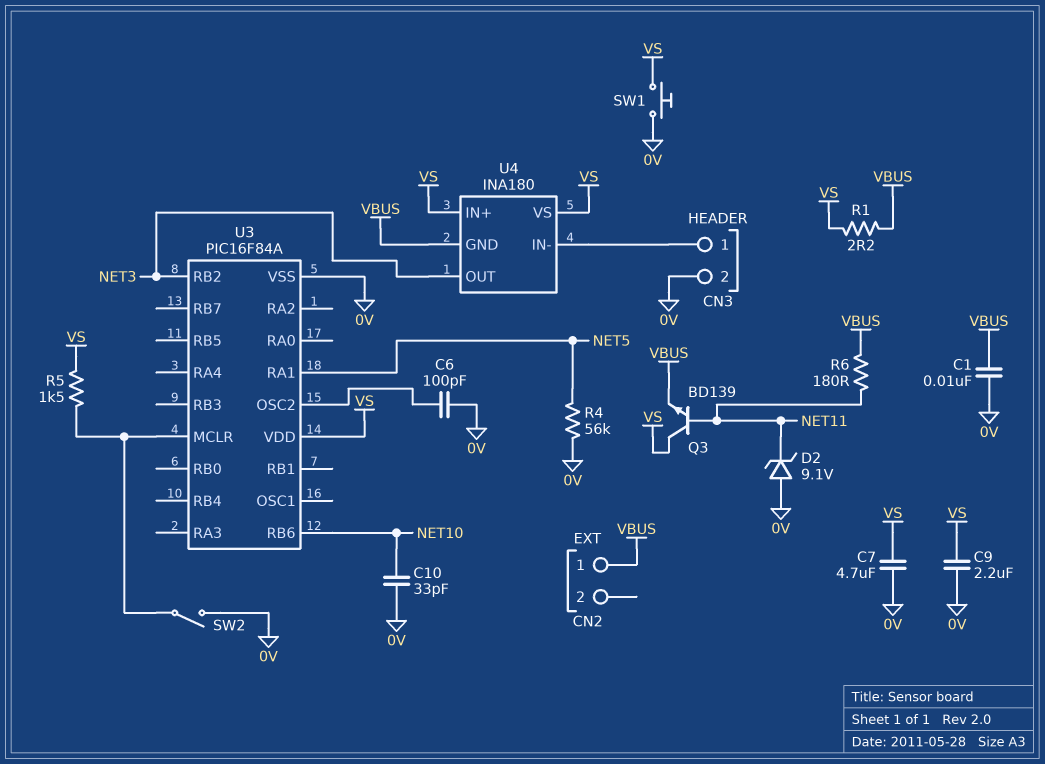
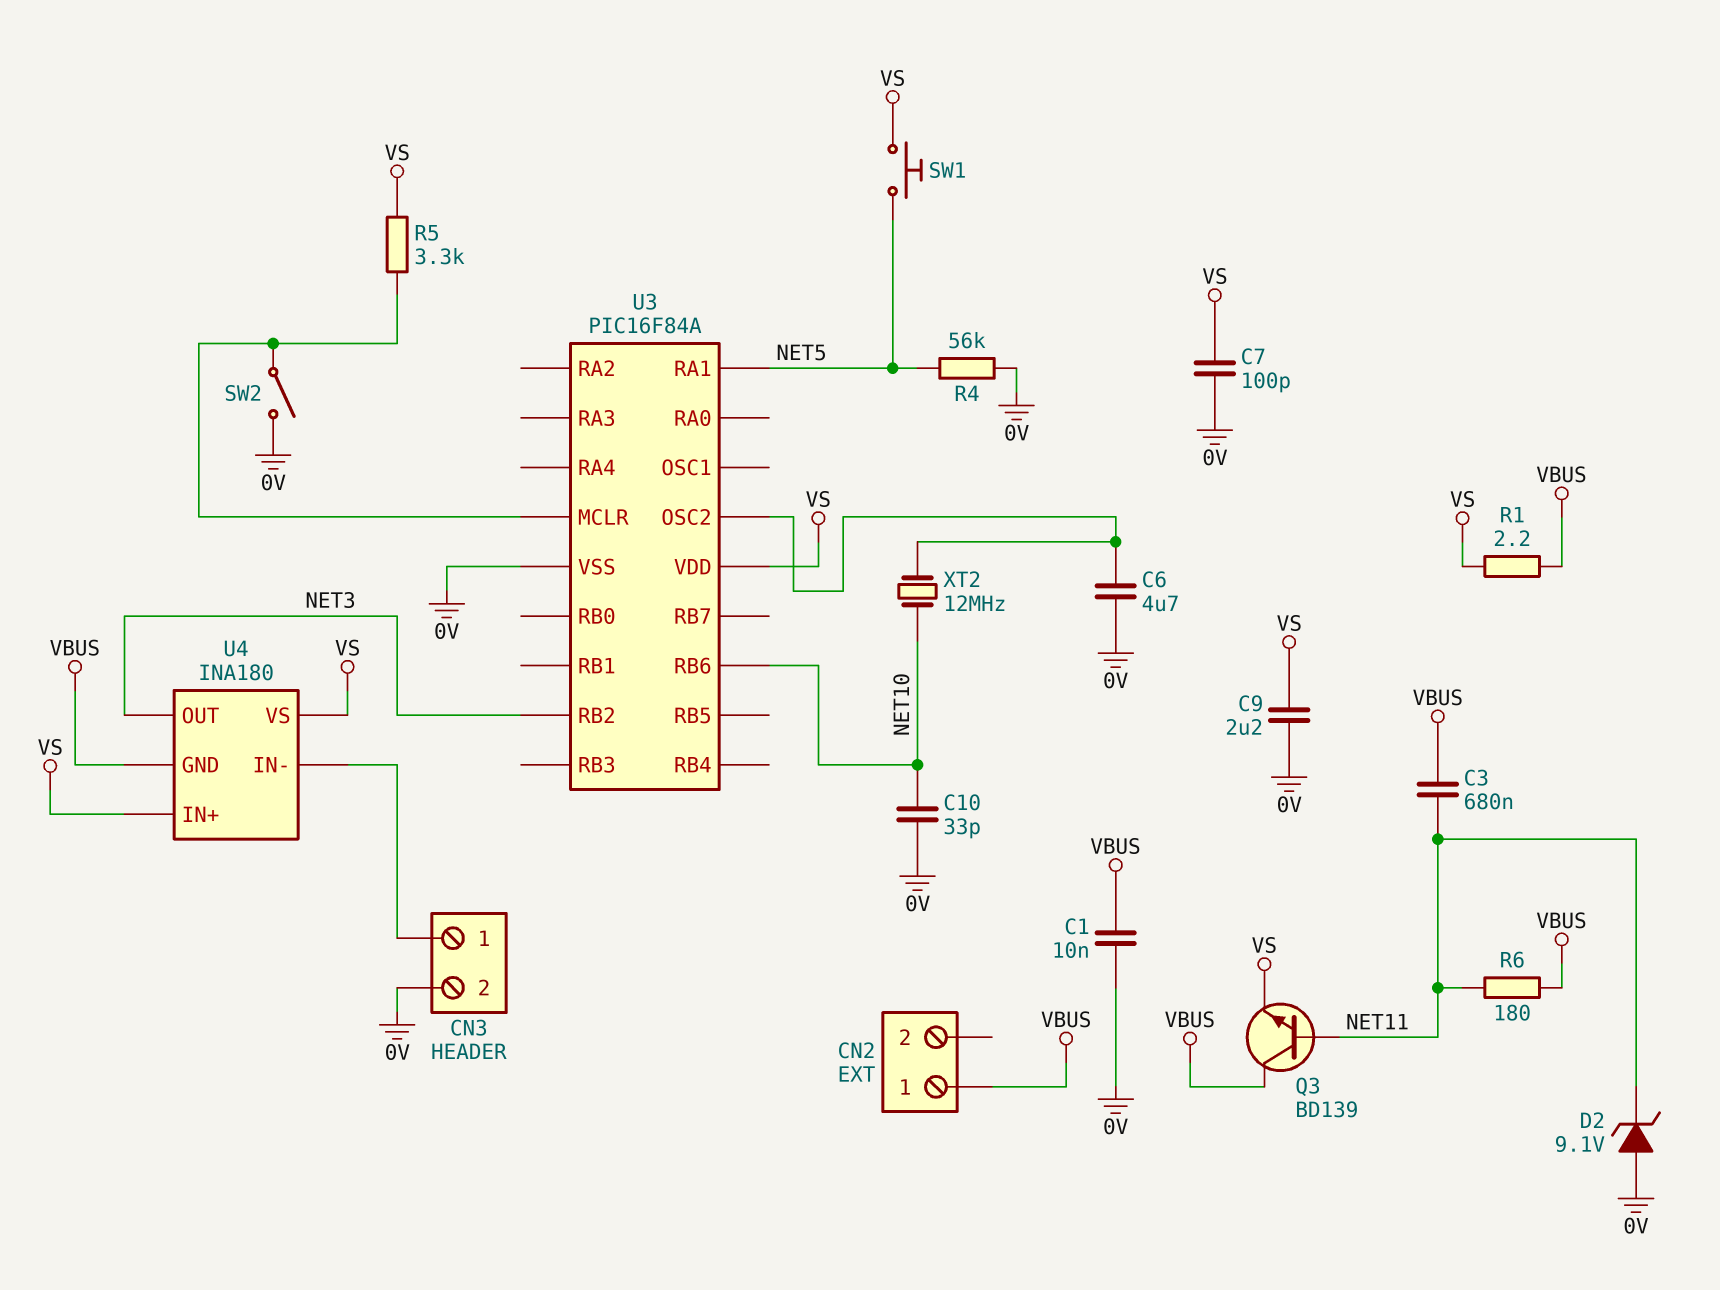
C3: none -> 680nF (NET11, VBUS)
C6: 100pF (0V, U3/OSC2) -> 4.7uF (0V, U3/OSC2)
C7: 4.7uF (0V, VS) -> 100pF (0V, VS)
Q3: NPN BD139 (B NET11, C VS, E VBUS) -> NPN BD139 (B NET11, C VBUS, E VS)
R5: 1.5k (U3/MCLR, VS) -> 3.3k (U3/MCLR, VS)
SW1: button (0V, VS) -> button (NET5, VS)
XT2: none -> 12MHz (NET10, U3/OSC2)

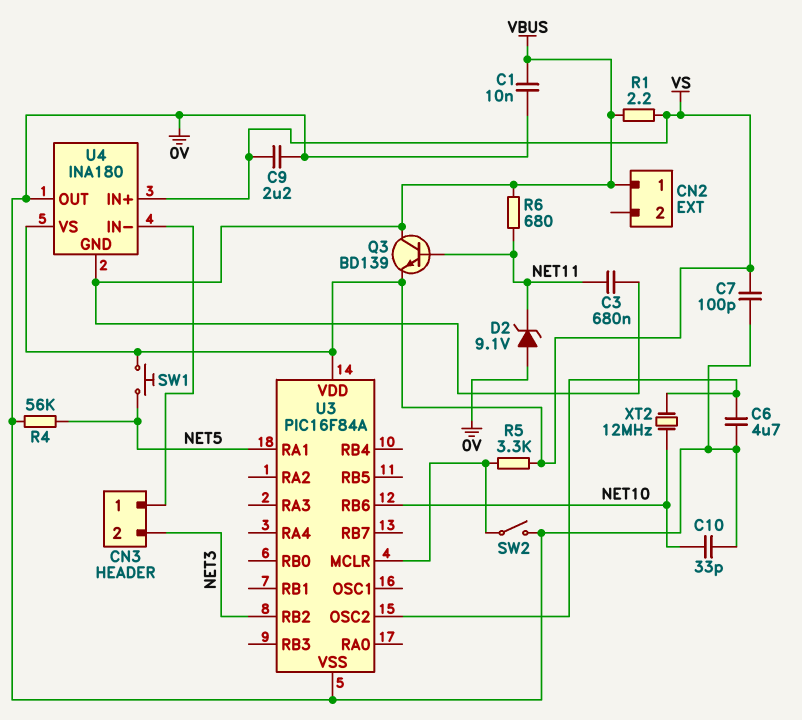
CN3 pin 2: 0V -> NET3
R6: 180 (NET11, VBUS) -> 680 (NET11, VBUS)
U4 pin OUT: NET3 -> 0V

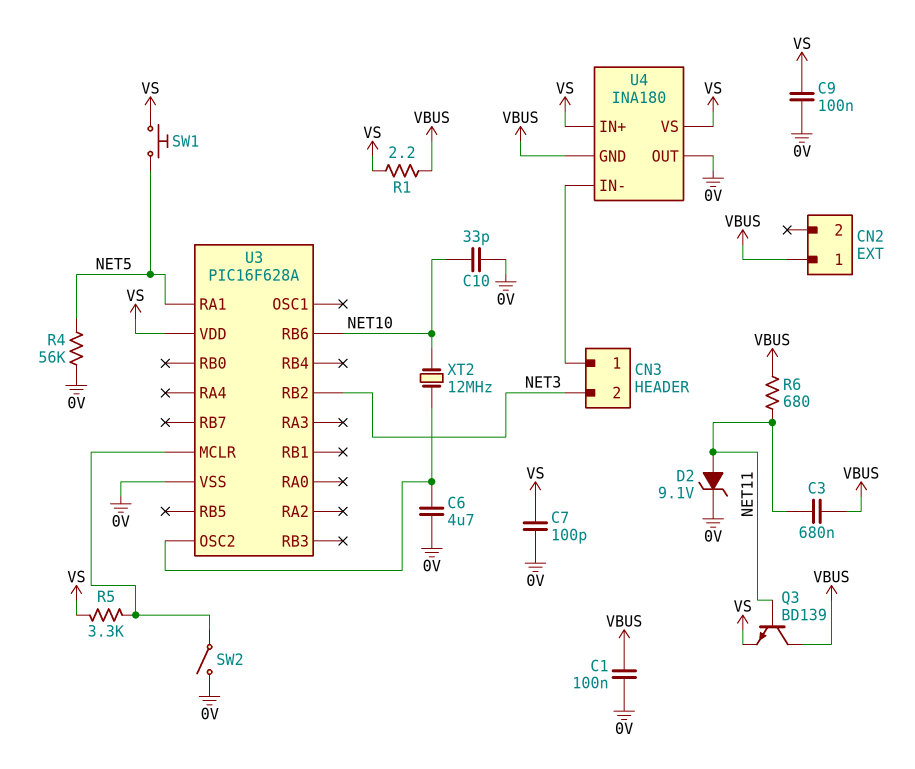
C1: 10nF (0V, VBUS) -> 100nF (0V, VBUS)
C9: 2.2uF (0V, VS) -> 100nF (0V, VS)
D2: zener 9.1V (A 0V, K NET11) -> zener 9.1V (A NET11, K 0V)
U3: PIC16F84A -> PIC16F628A

